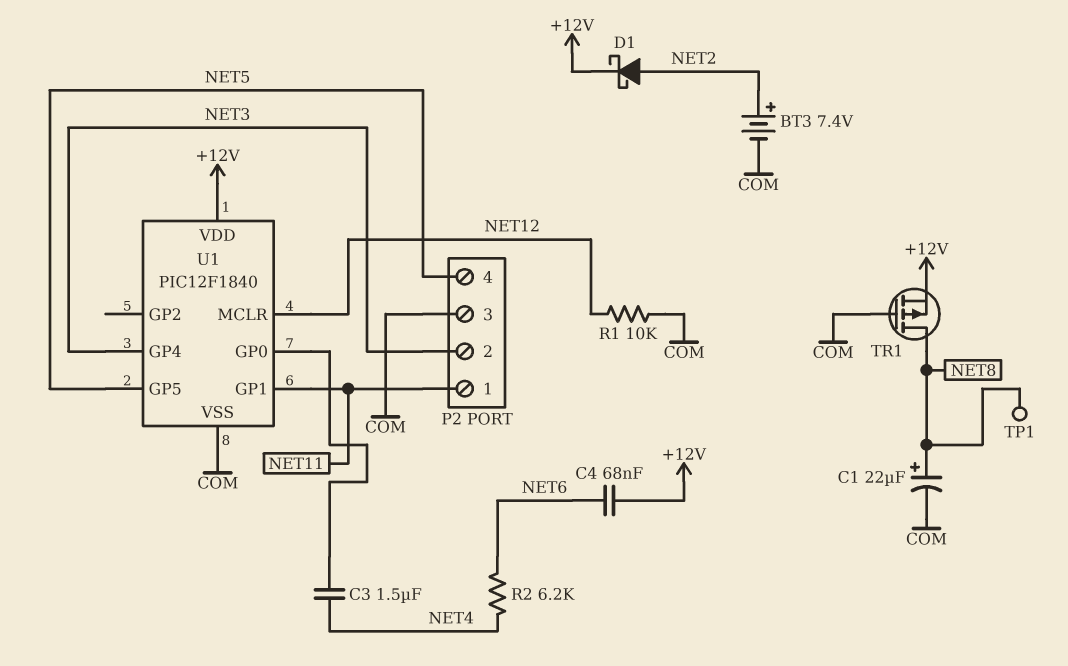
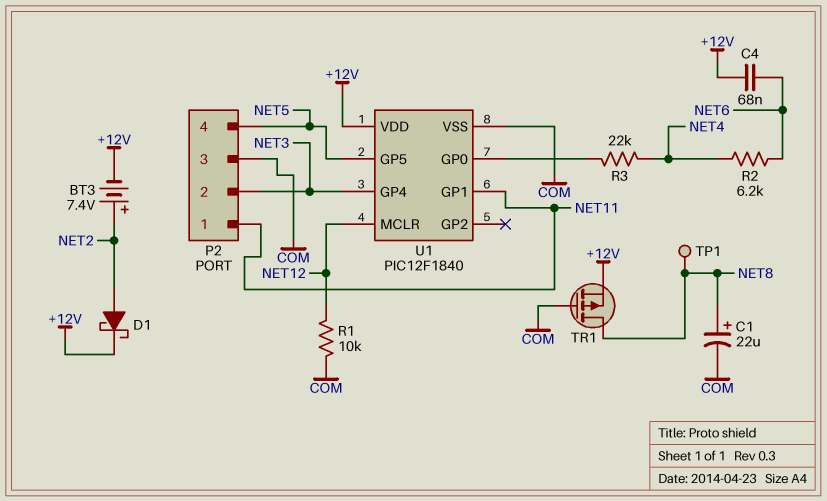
BT3: 7.4V (plus NET2, minus COM) -> 7.4V (plus NET2, minus +12V)
C3: 1.5uF (NET4, U1/GP0) -> none
R3: none -> 22k (NET4, U1/GP0)

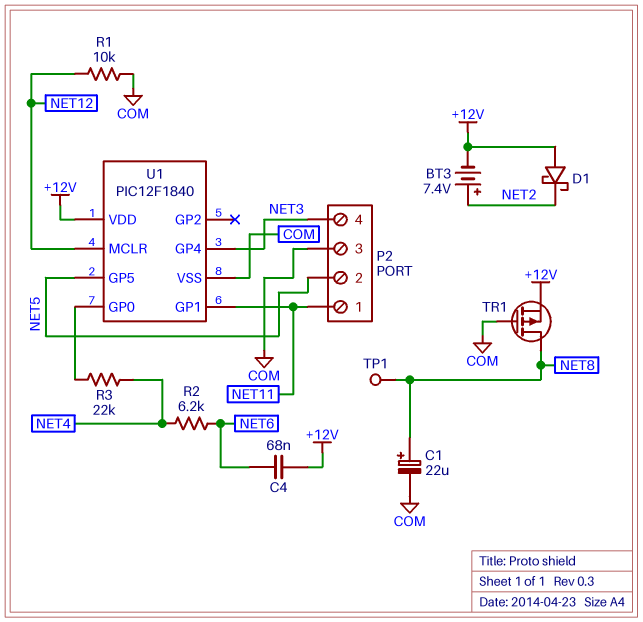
D1: schottky (A NET2, K +12V) -> schottky (A +12V, K NET2)
P2 pin 2: NET3 -> NET5
P2 pin 4: NET5 -> NET3

